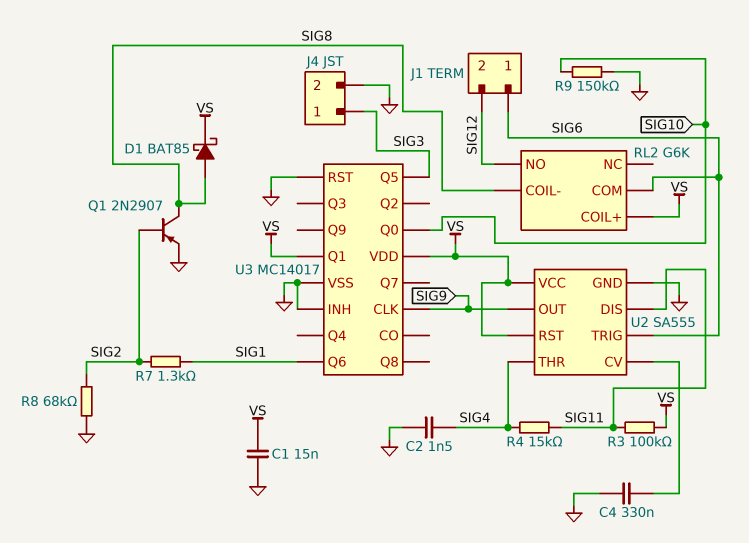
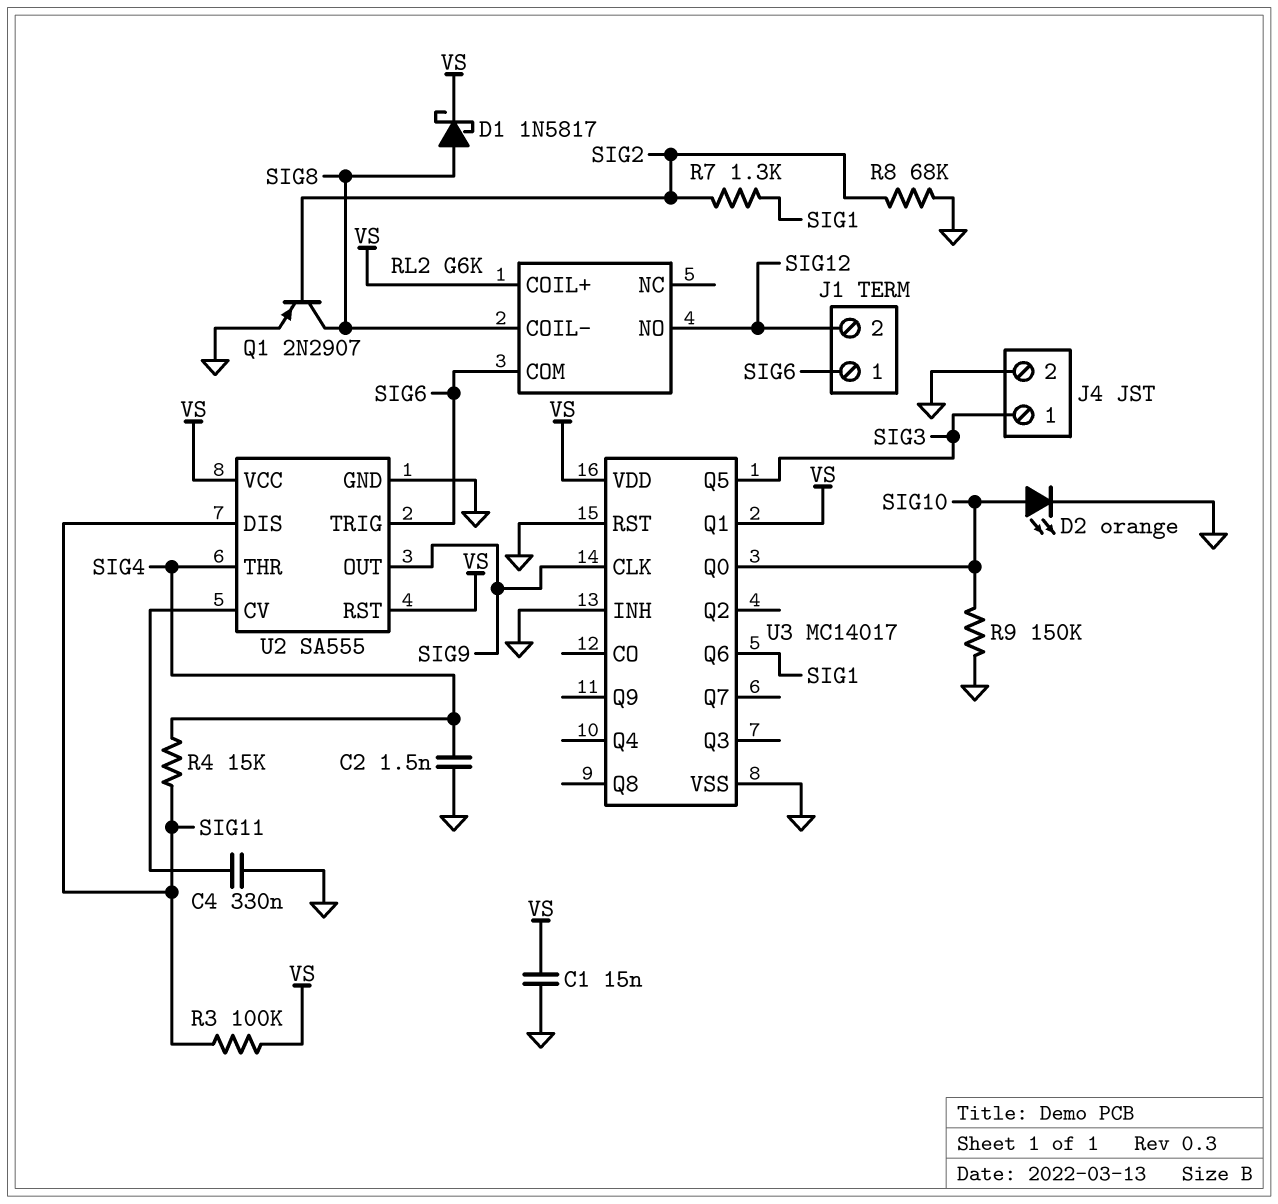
D1: schottky BAT85 (A SIG8, K VS) -> schottky 1N5817 (A SIG8, K VS)
D2: none -> LED orange (A SIG10, K GND)

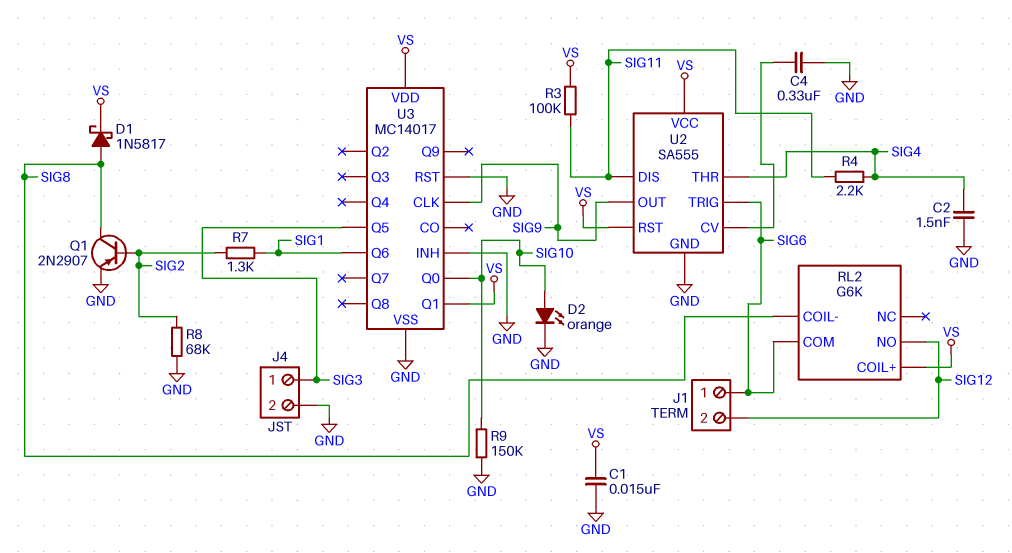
R4: 15k (SIG4, SIG11) -> 2.2k (SIG4, SIG11)

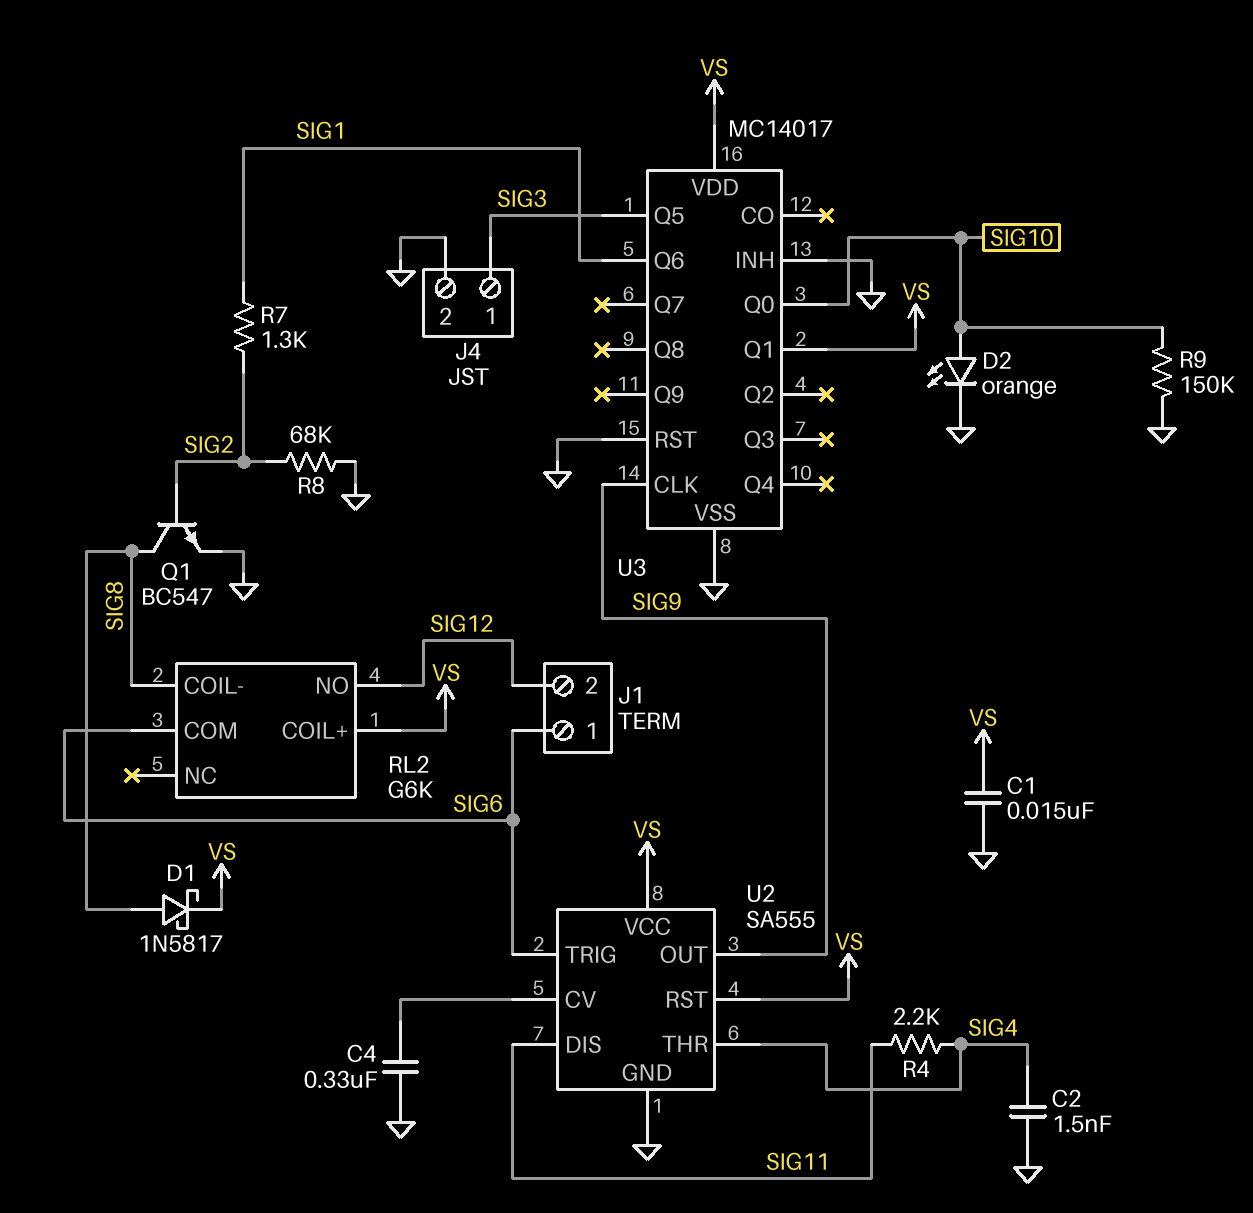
Q1: PNP 2N2907 (B SIG2, C SIG8, E GND) -> NPN BC547 (B SIG2, C SIG8, E GND)
R3: 100k (SIG11, VS) -> none

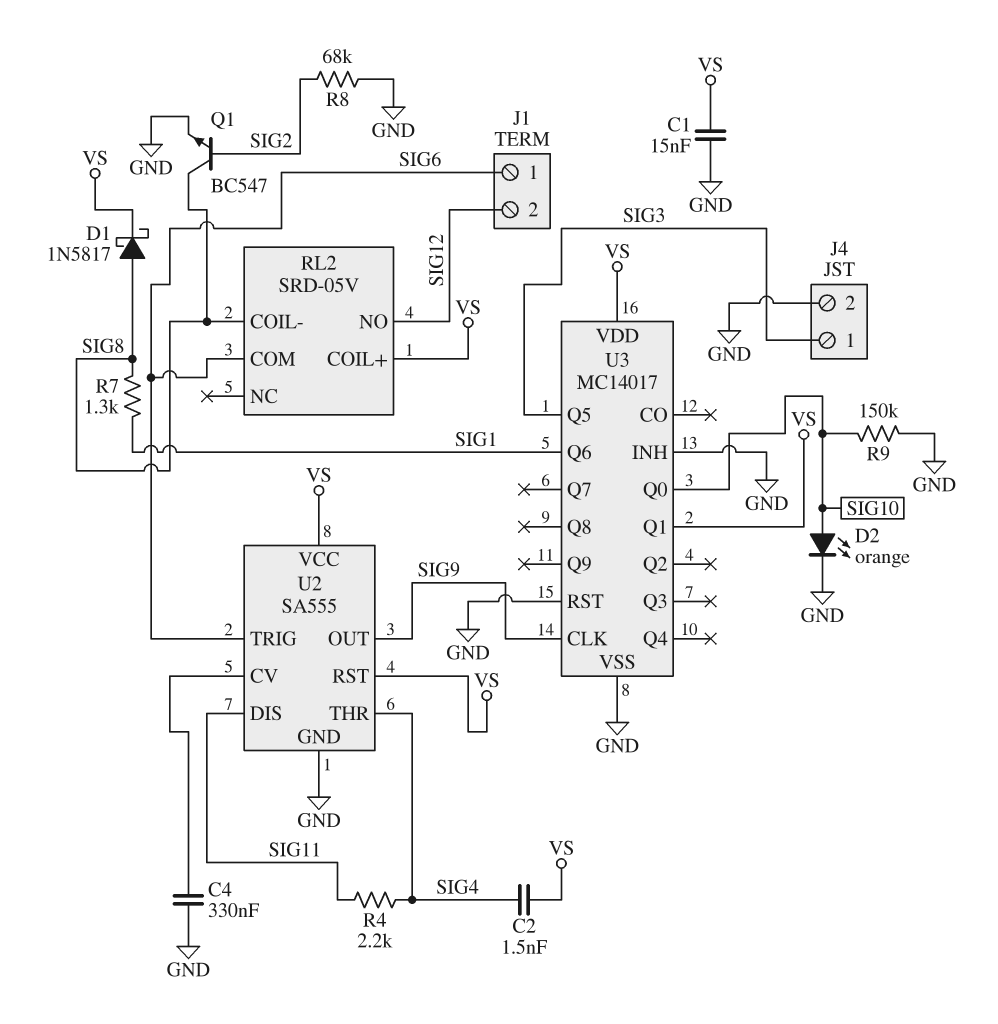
C2: 1.5nF (GND, SIG4) -> 1.5nF (SIG4, VS)
R7: 1.3k (SIG1, SIG2) -> 1.3k (SIG1, SIG8)
RL2: G6K -> SRD-05V

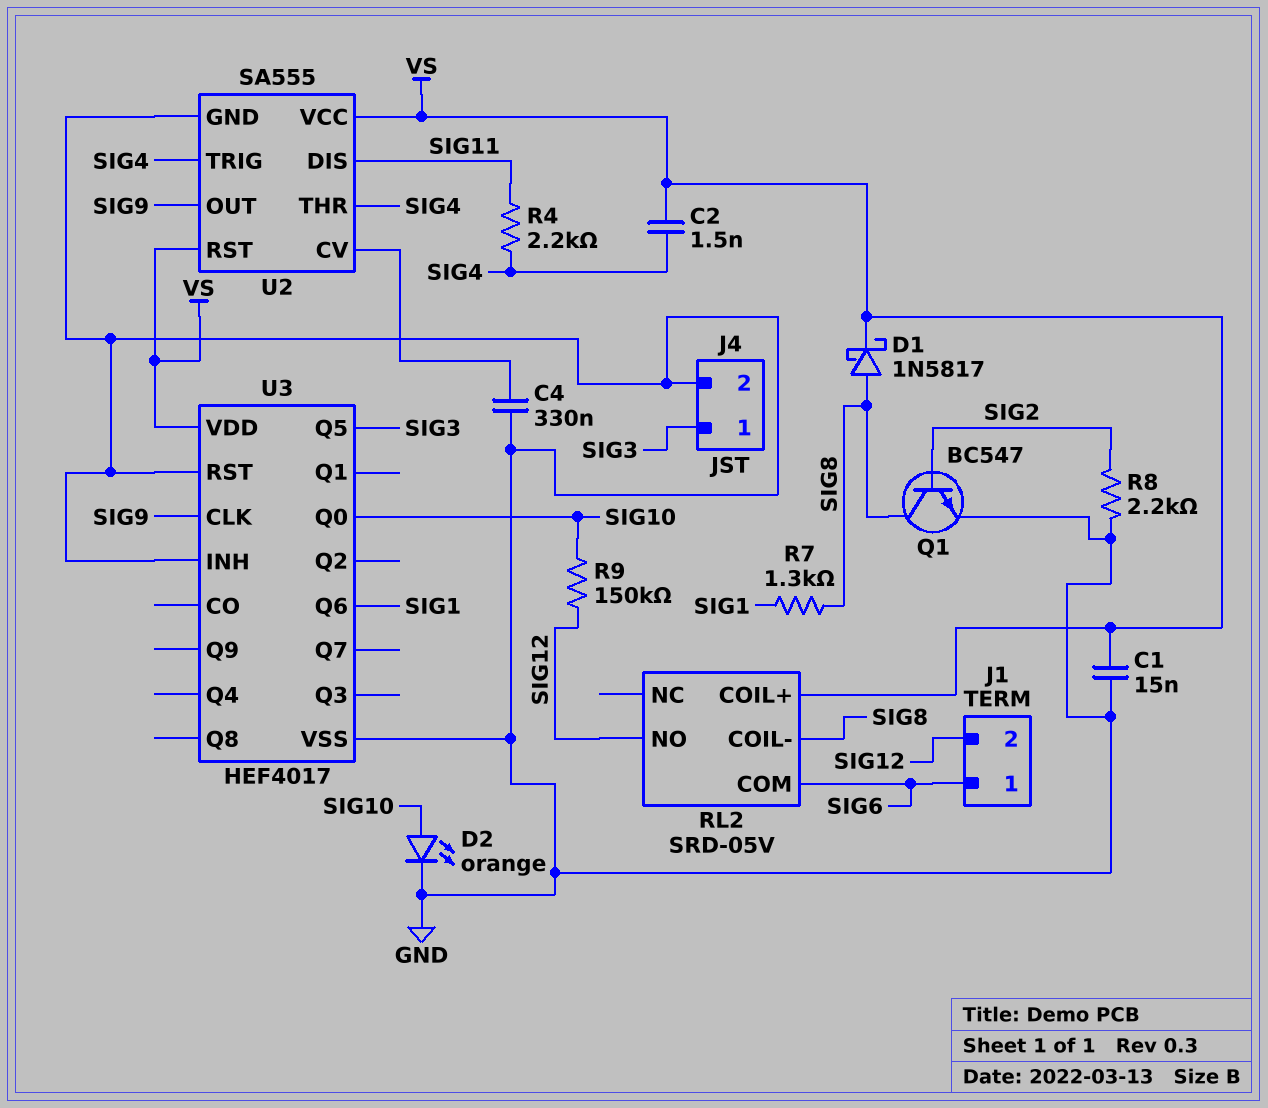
R8: 68k (GND, SIG2) -> 2.2k (GND, SIG2)
R9: 150k (GND, SIG10) -> 150k (SIG10, SIG12)
U2 pin TRIG: SIG6 -> SIG4
U3: MC14017 -> HEF4017
U3 pin Q1: VS -> none

